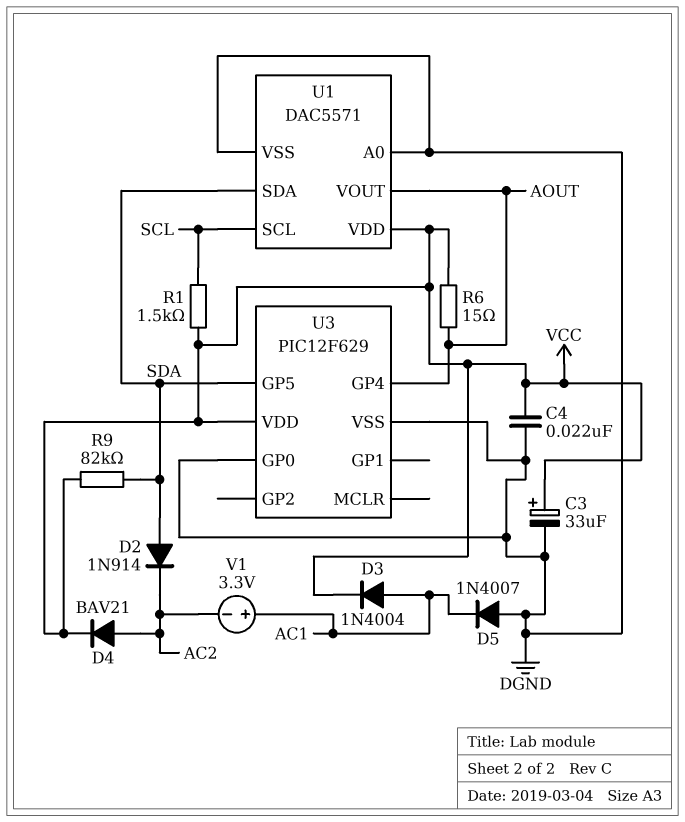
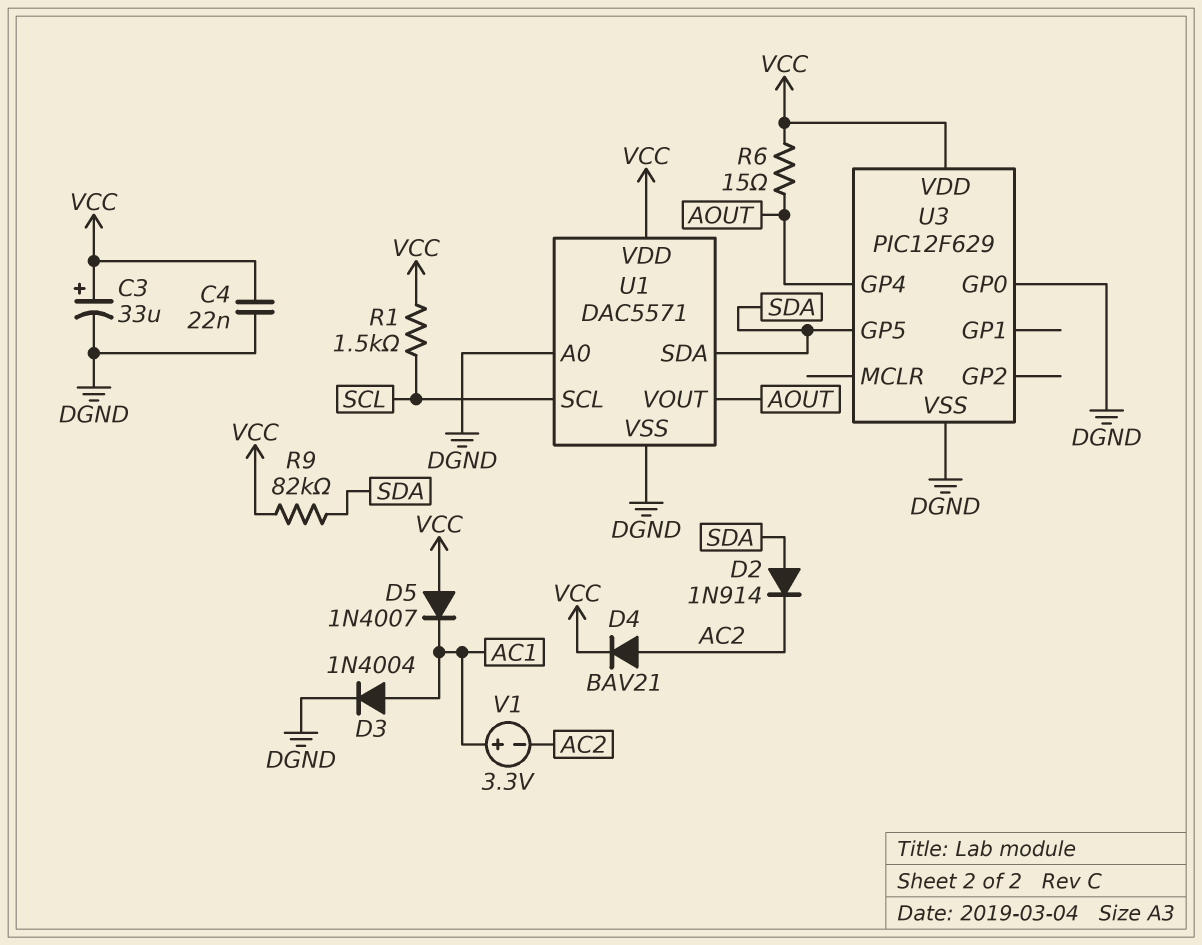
D3: diode 1N4004 (A AC1, K VCC) -> diode 1N4004 (A AC1, K DGND)
D5: diode 1N4007 (A DGND, K AC1) -> diode 1N4007 (A VCC, K AC1)

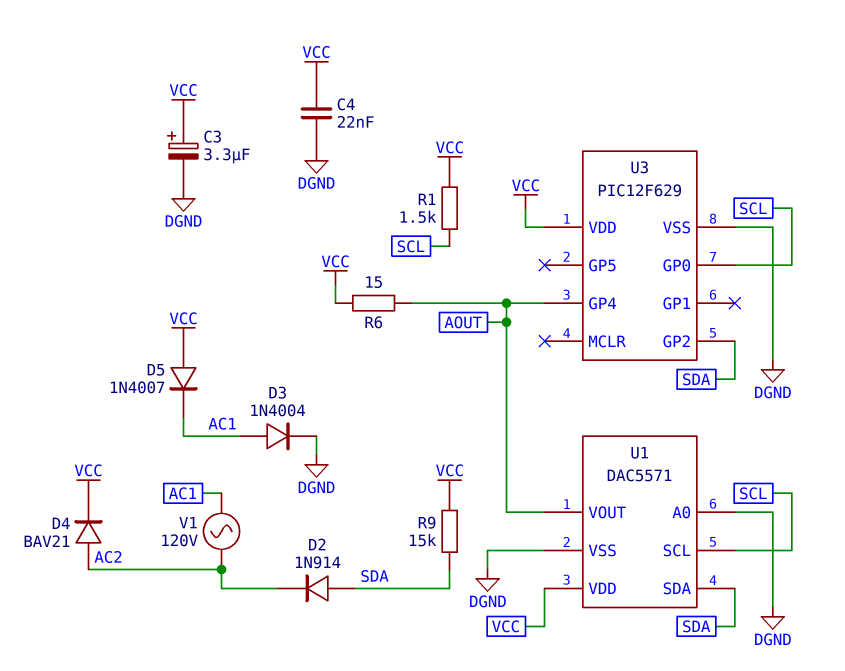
C3: 33uF (plus VCC, minus DGND) -> 3.3uF (plus VCC, minus DGND)
R9: 82k (SDA, VCC) -> 15k (SDA, VCC)
U3 pin GP0: DGND -> SCL
U3 pin GP2: none -> SDA
U3 pin GP5: SDA -> none
V1: 3.3V (plus AC1, minus AC2) -> AC 120V (AC1, AC2)

